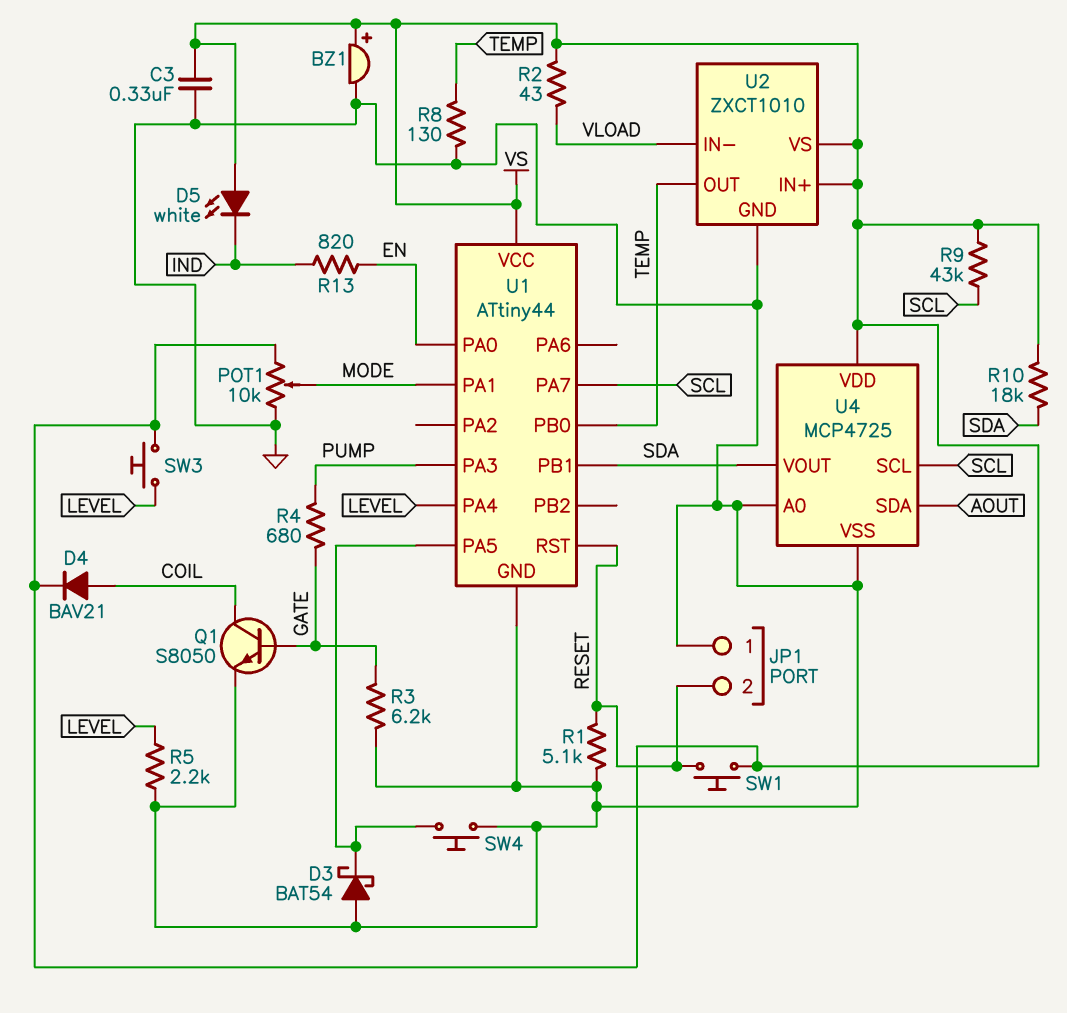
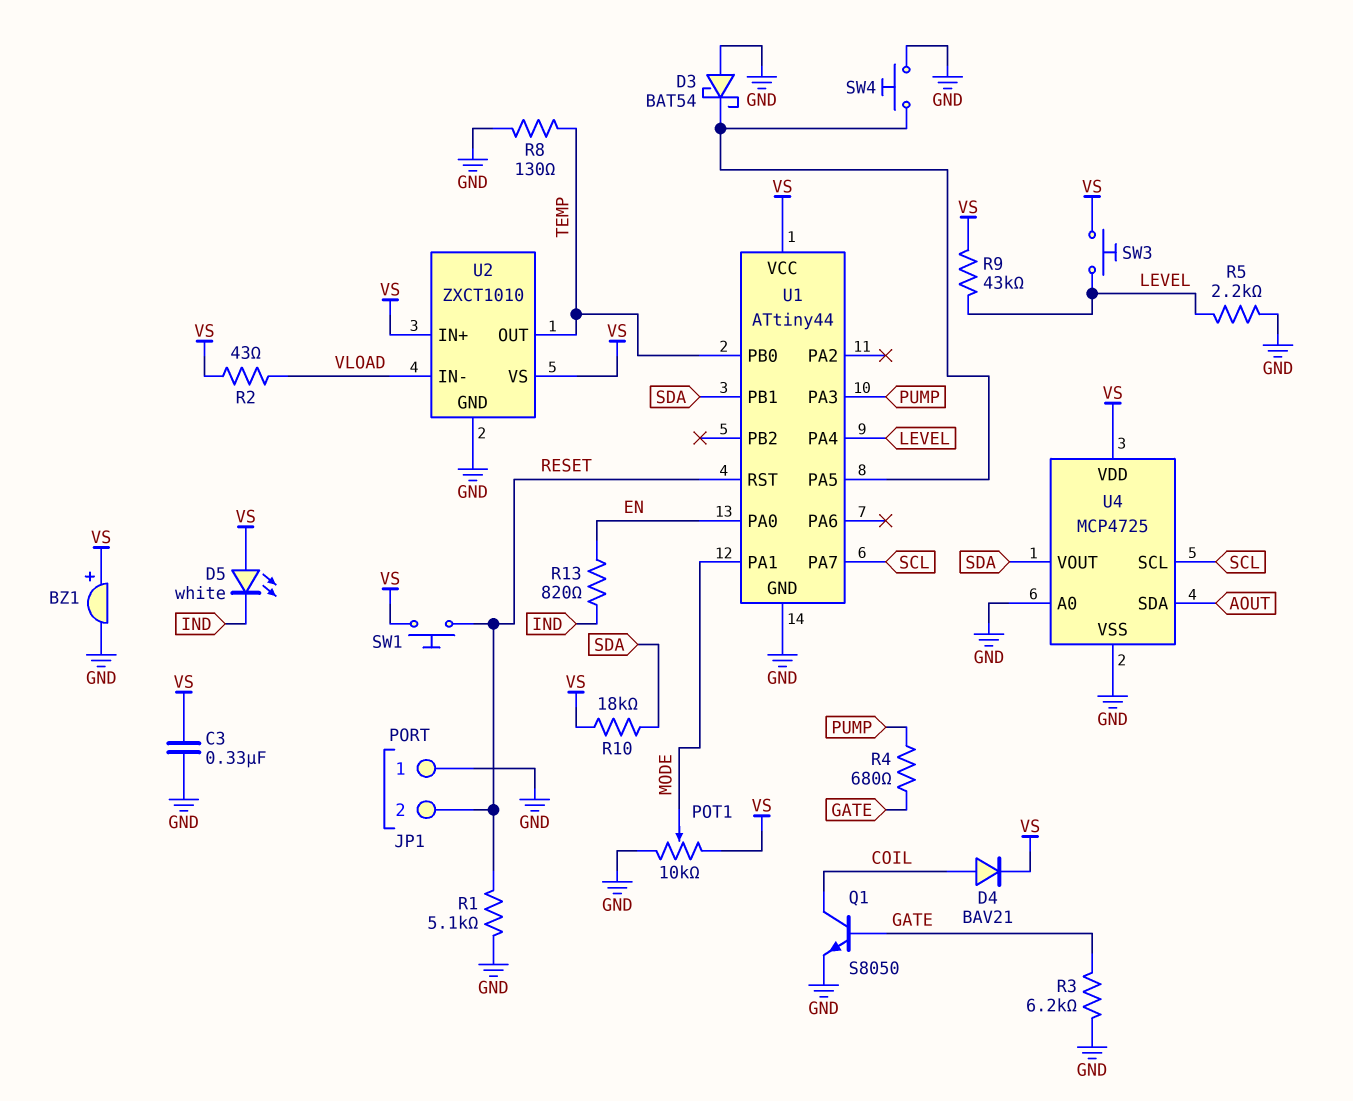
R9: 43k (SCL, VS) -> 43k (LEVEL, VS)

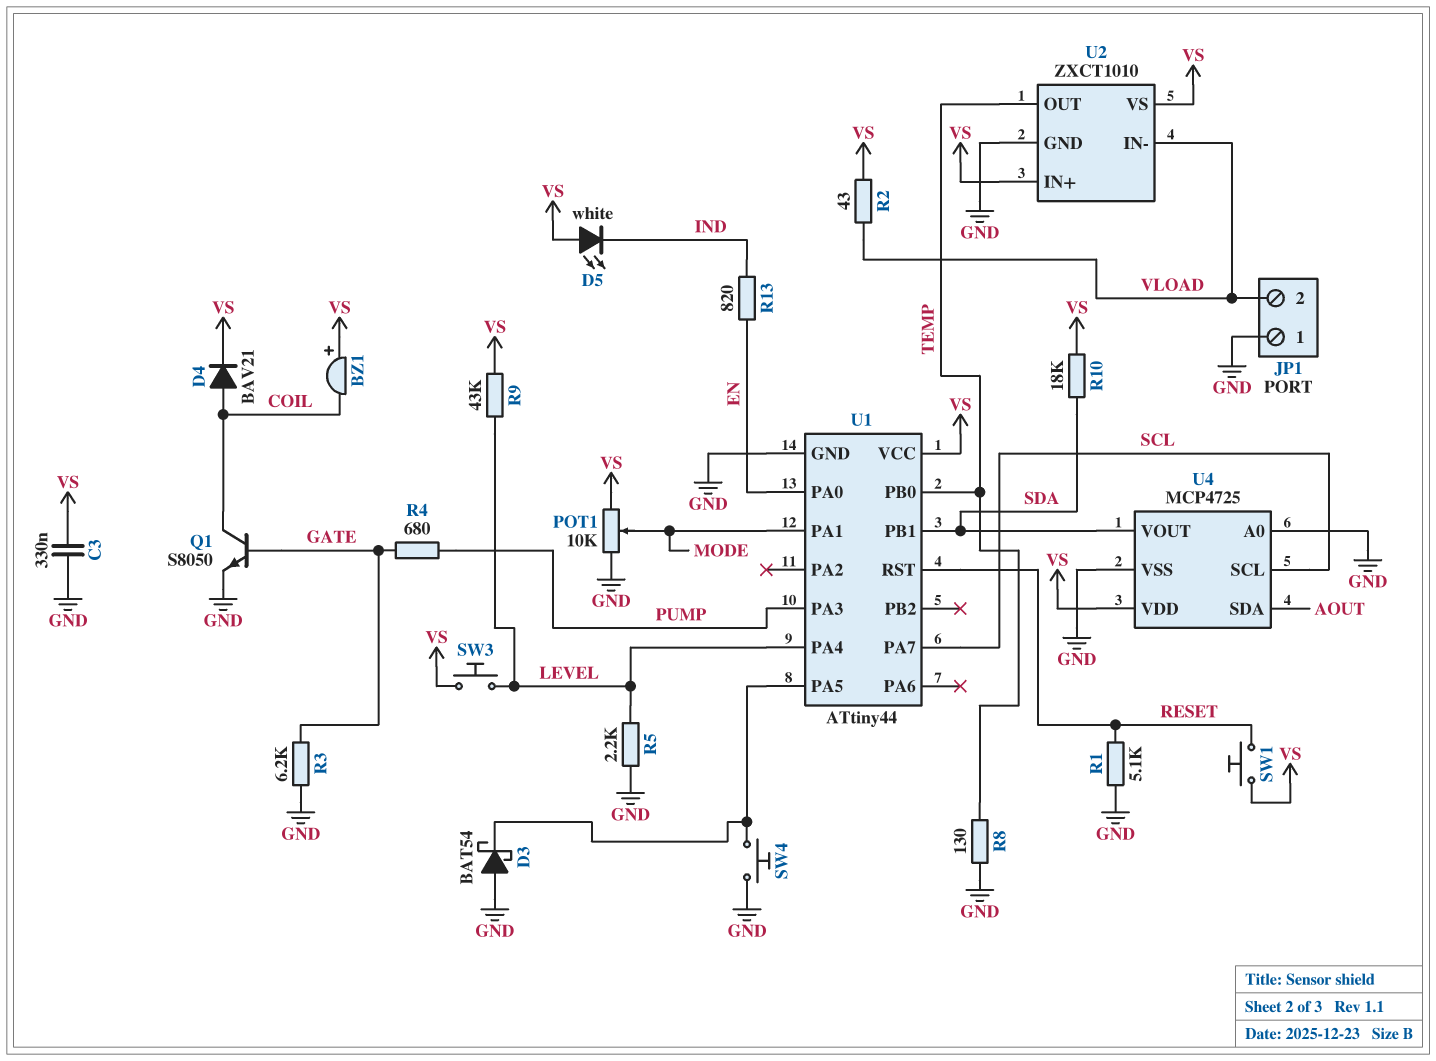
BZ1: buzzer (plus VS, minus GND) -> buzzer (plus VS, minus COIL)
JP1 pin 2: RESET -> VLOAD

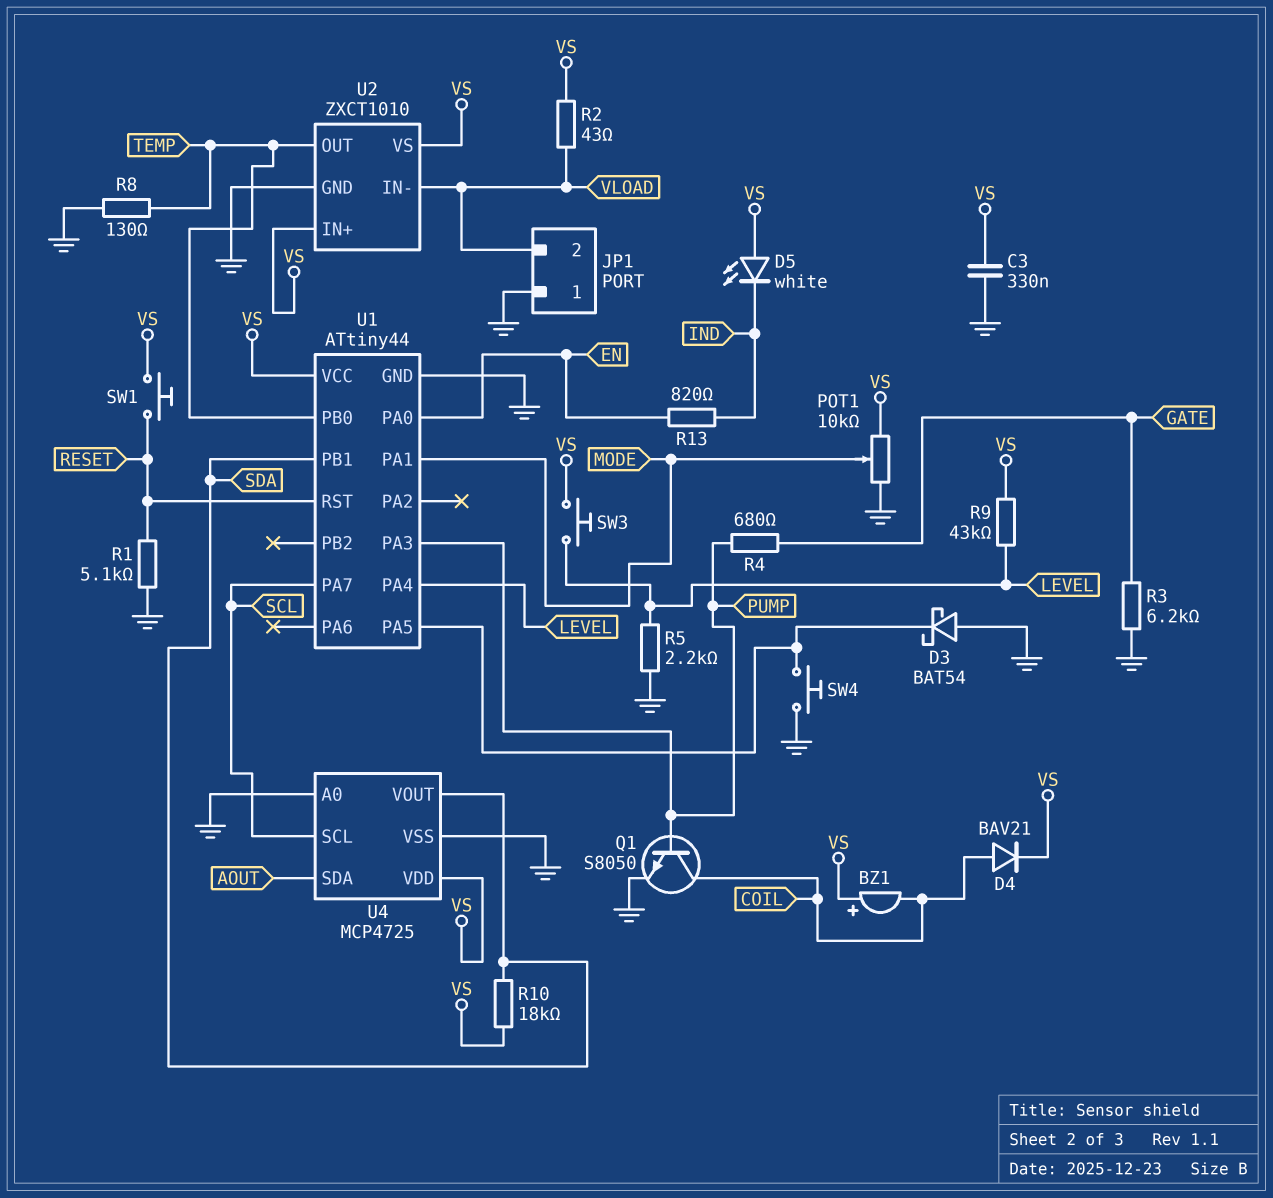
Q1: NPN S8050 (B GATE, C COIL, E GND) -> NPN S8050 (B PUMP, C COIL, E GND)

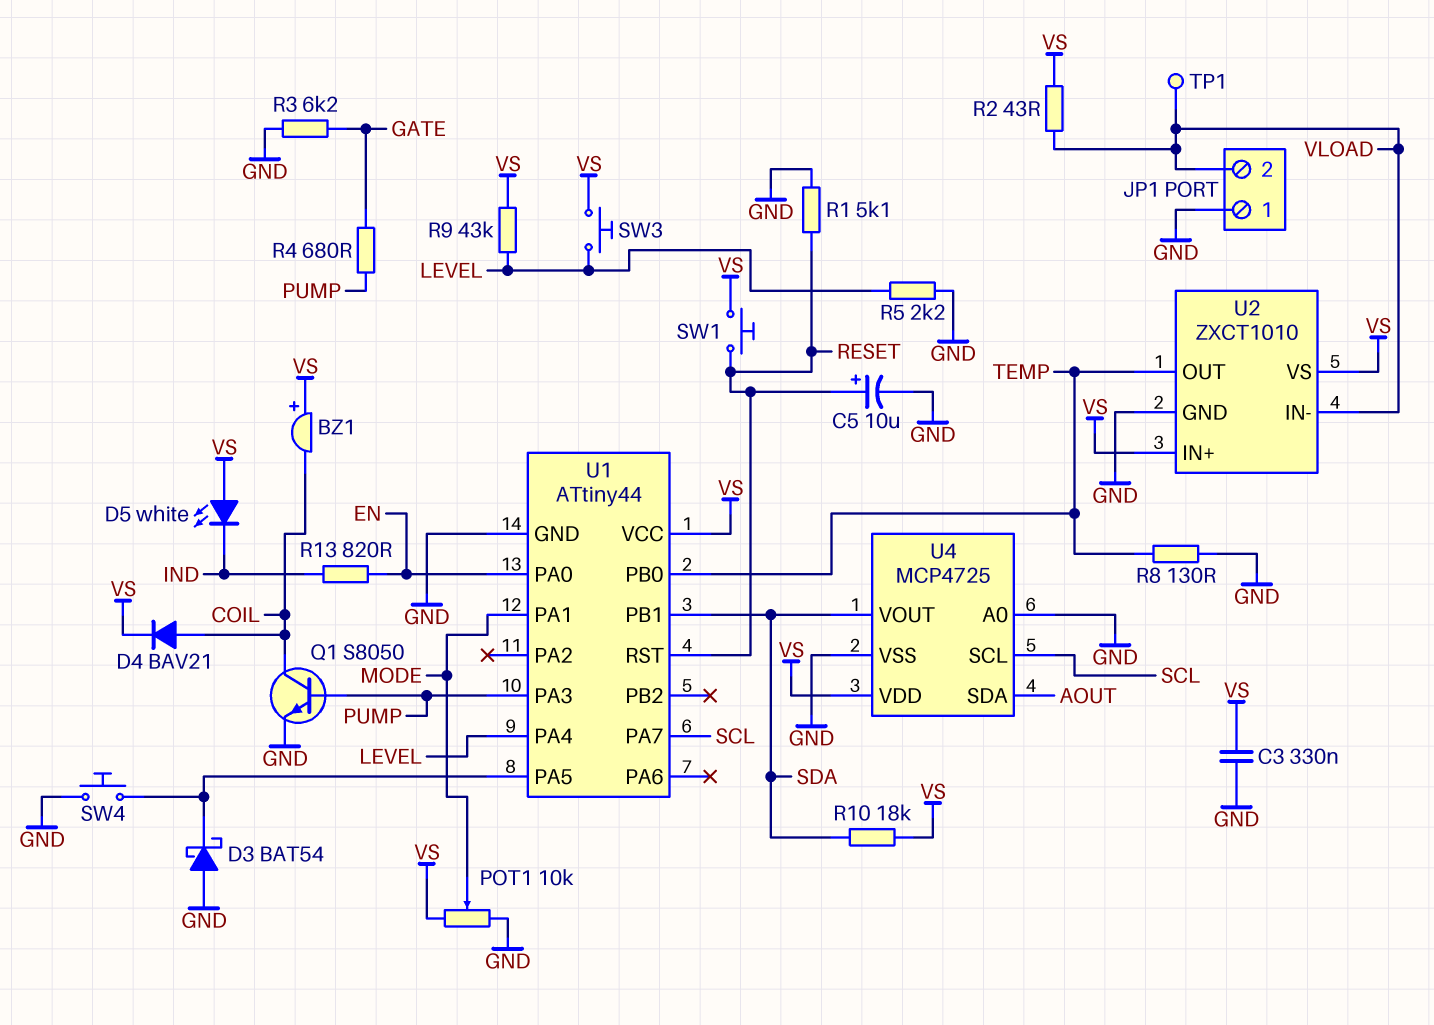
C5: none -> 10uF (plus RESET, minus GND)
TP1: none -> test point (VLOAD)

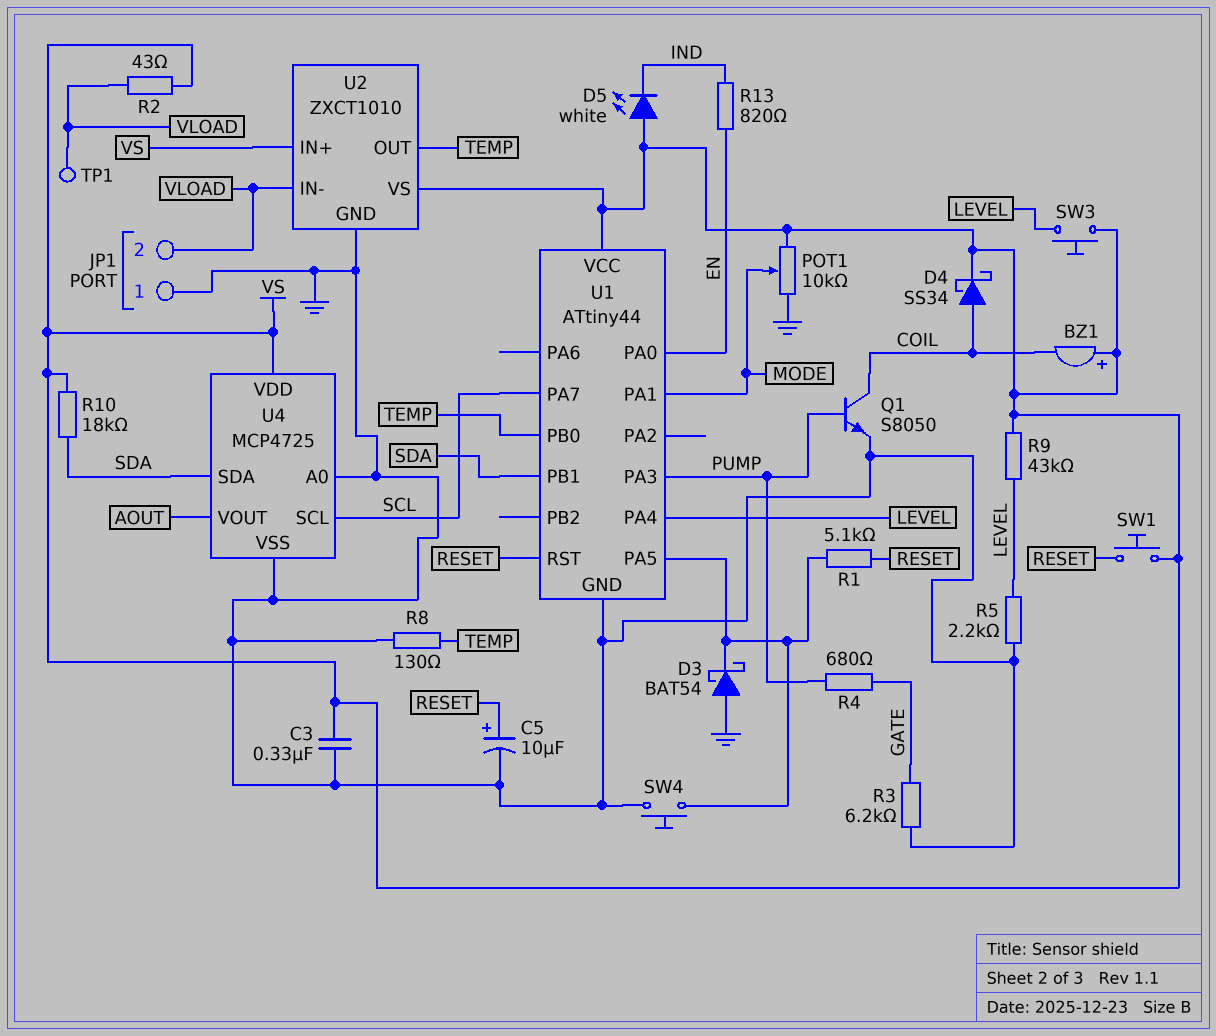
D4: diode BAV21 (A COIL, K VS) -> schottky SS34 (A COIL, K VS)
R1: 5.1k (GND, RESET) -> 5.1k (RESET, U1/PA5)
U4 pin SDA: AOUT -> SDA
U4 pin VOUT: SDA -> AOUT

